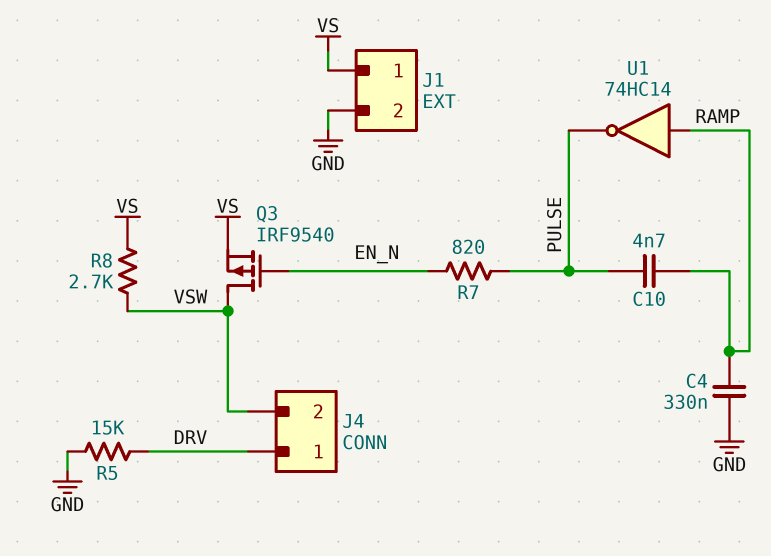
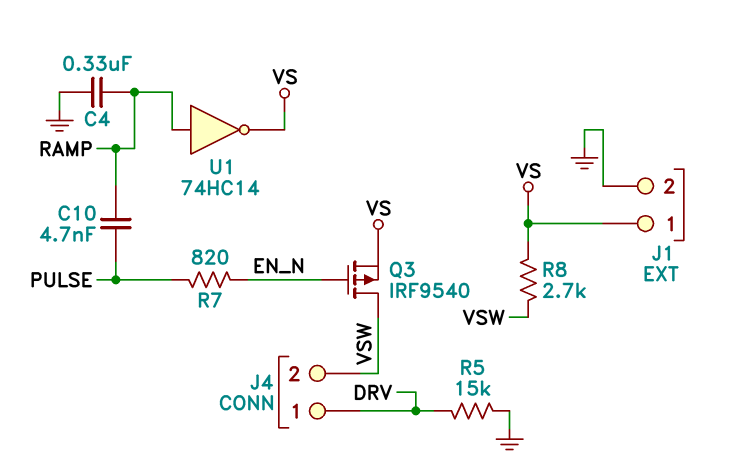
U1: NOT 74HC14 (in RAMP, out PULSE) -> NOT 74HC14 (in RAMP, out VS)

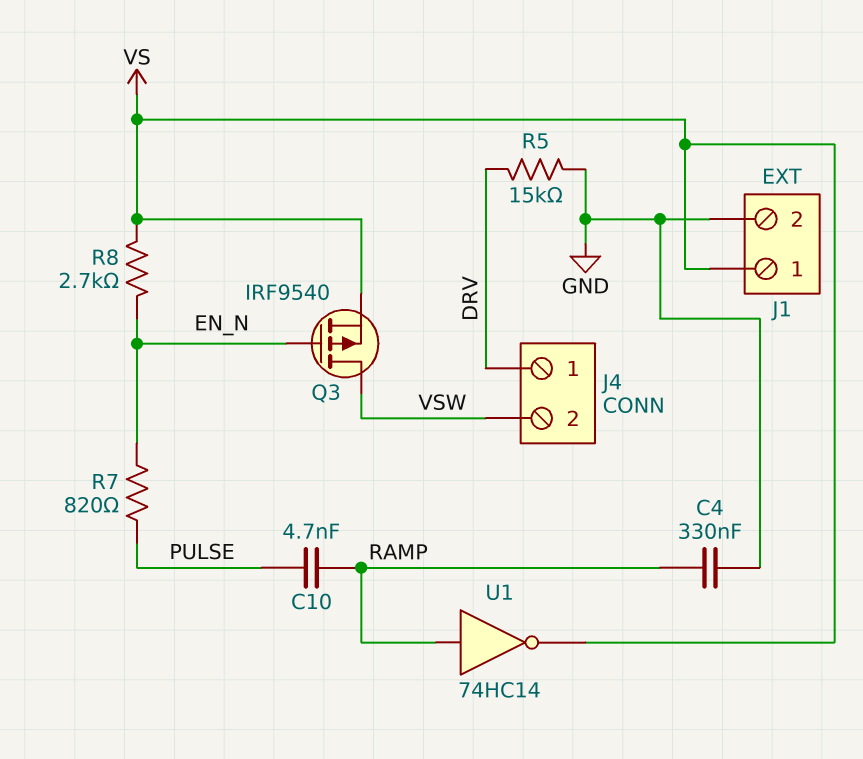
R8: 2.7k (VS, VSW) -> 2.7k (EN_N, VS)

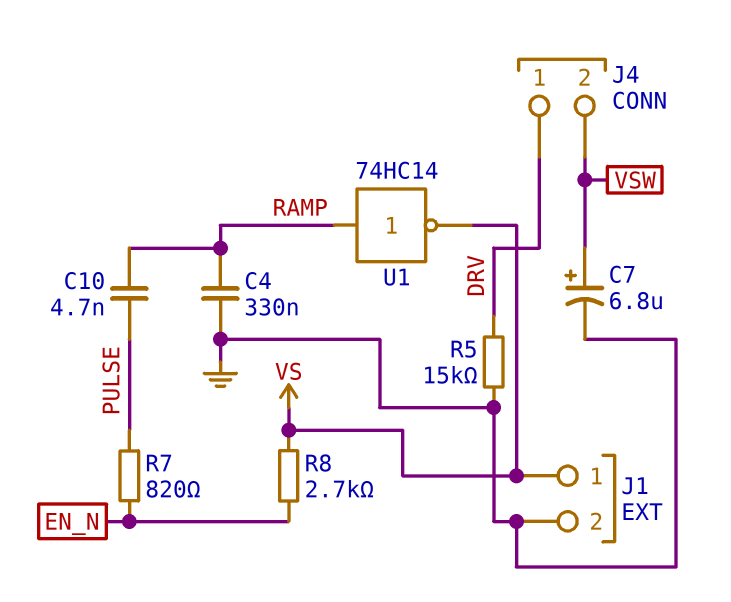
C7: none -> 6.8uF (plus VSW, minus GND)
Q3: PMOS IRF9540 (G EN_N, D VSW, S VS) -> none

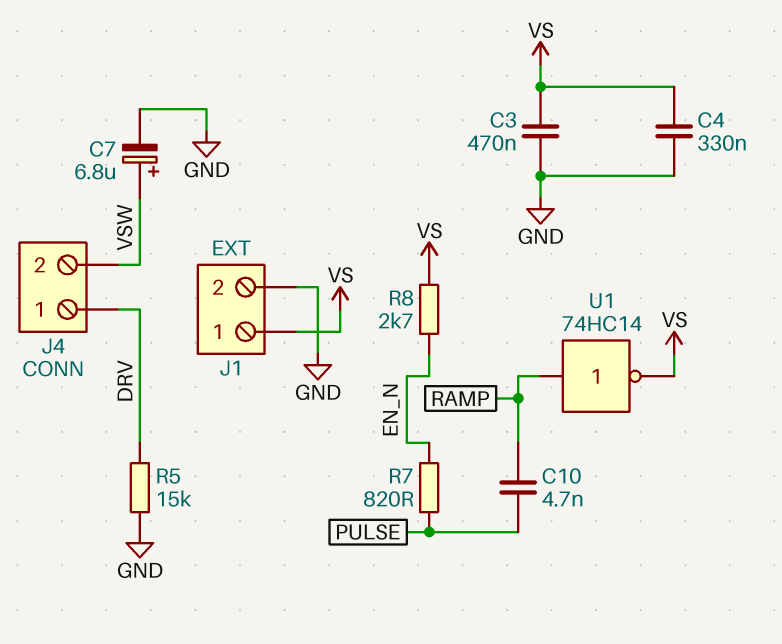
C3: none -> 470nF (GND, VS)
C4: 330nF (GND, RAMP) -> 330nF (GND, VS)

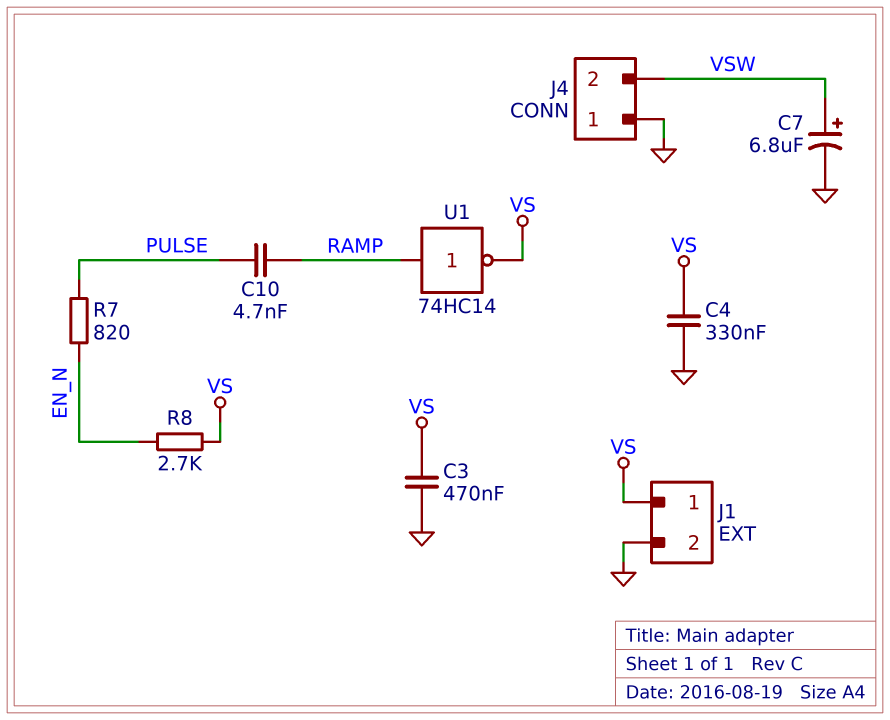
J4 pin 1: DRV -> GND
R5: 15k (DRV, GND) -> none

